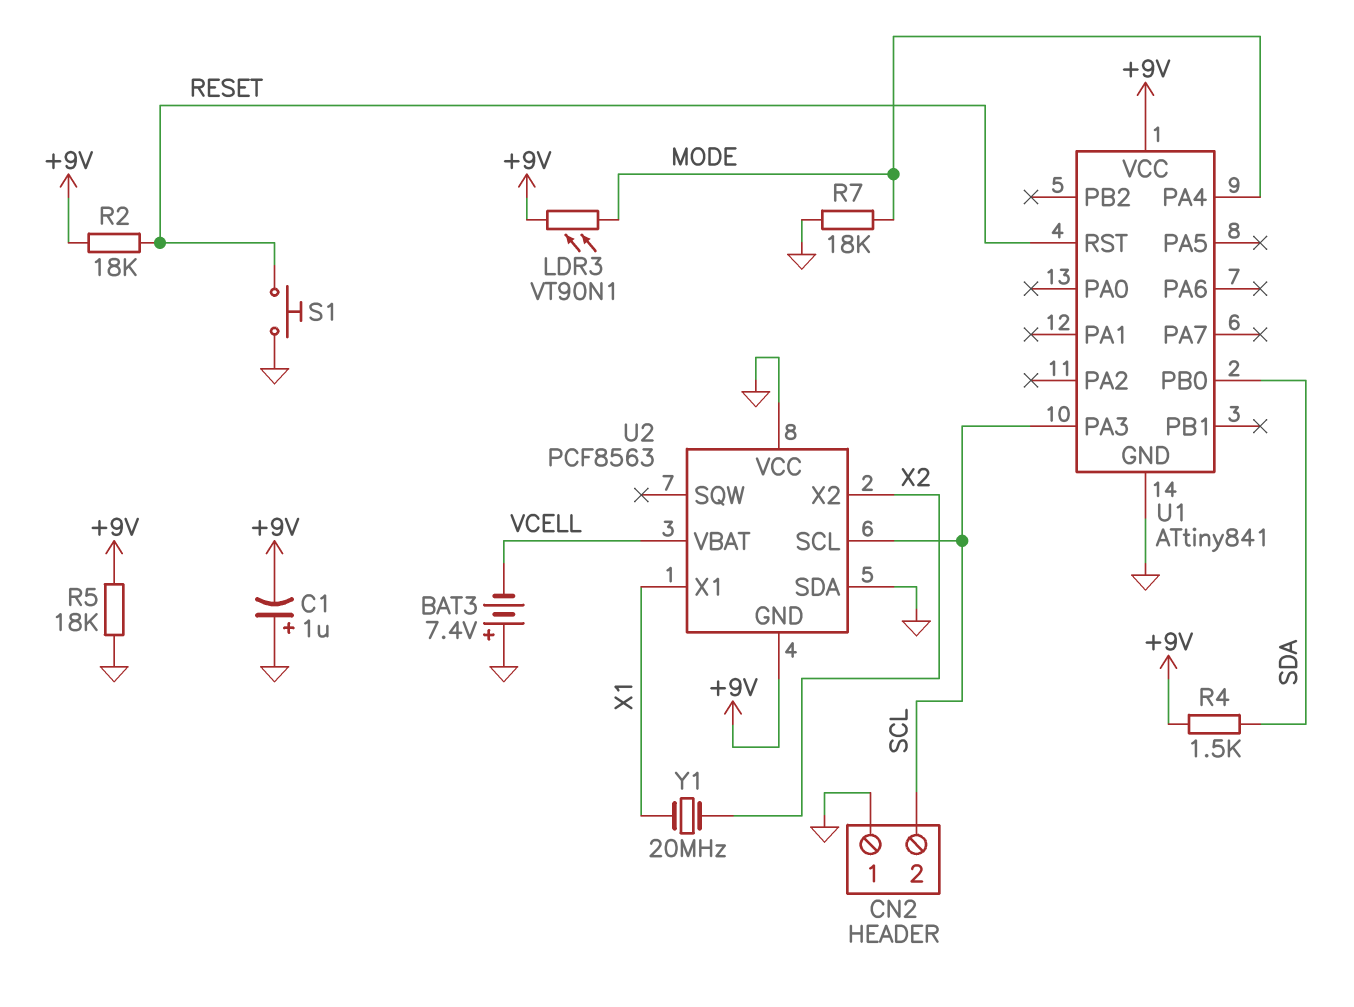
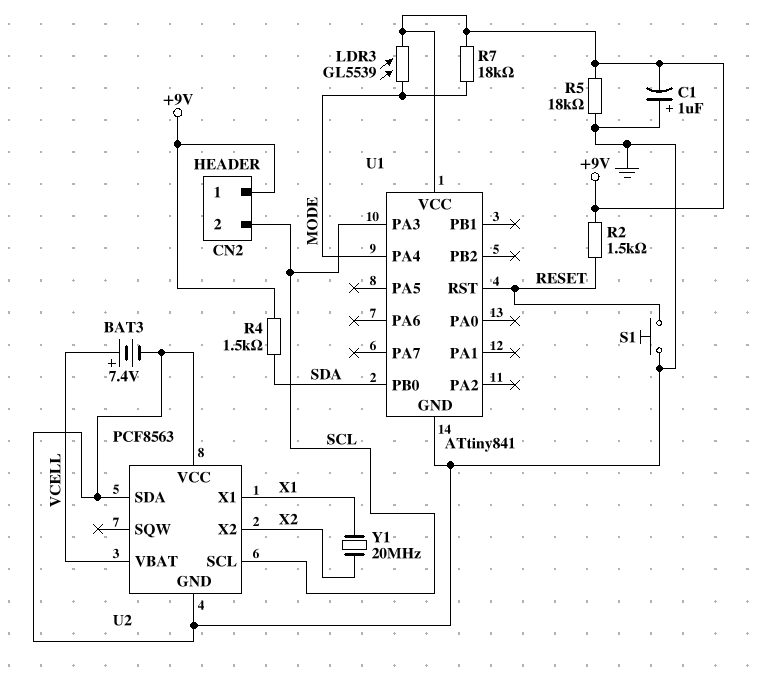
BAT3: 7.4V (plus GND, minus VCELL) -> 7.4V (plus VCELL, minus GND)
CN2 pin 1: GND -> +9V
LDR3: VT90N1 (+9V, MODE) -> GL5539 (+9V, MODE)
R2: 18k (+9V, RESET) -> 1.5k (+9V, RESET)
R7: 18k (GND, MODE) -> 18k (+9V, MODE)
U2 pin GND: +9V -> GND

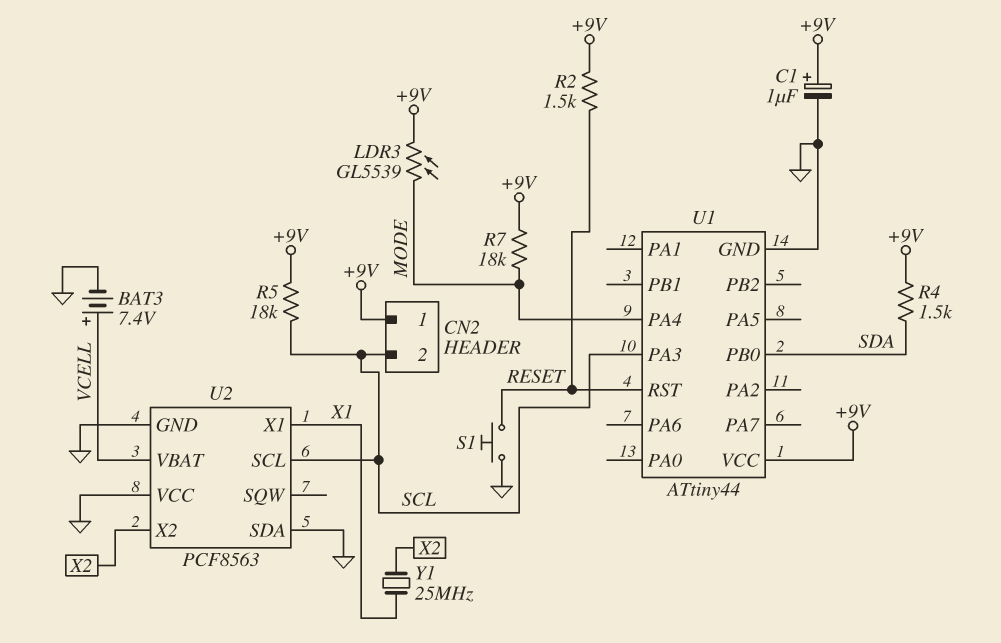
C1: 1uF (plus GND, minus +9V) -> 1uF (plus +9V, minus GND)
R5: 18k (+9V, GND) -> 18k (+9V, SCL)
U1: ATtiny841 -> ATtiny44
Y1: 20MHz (X1, X2) -> 25MHz (X1, X2)

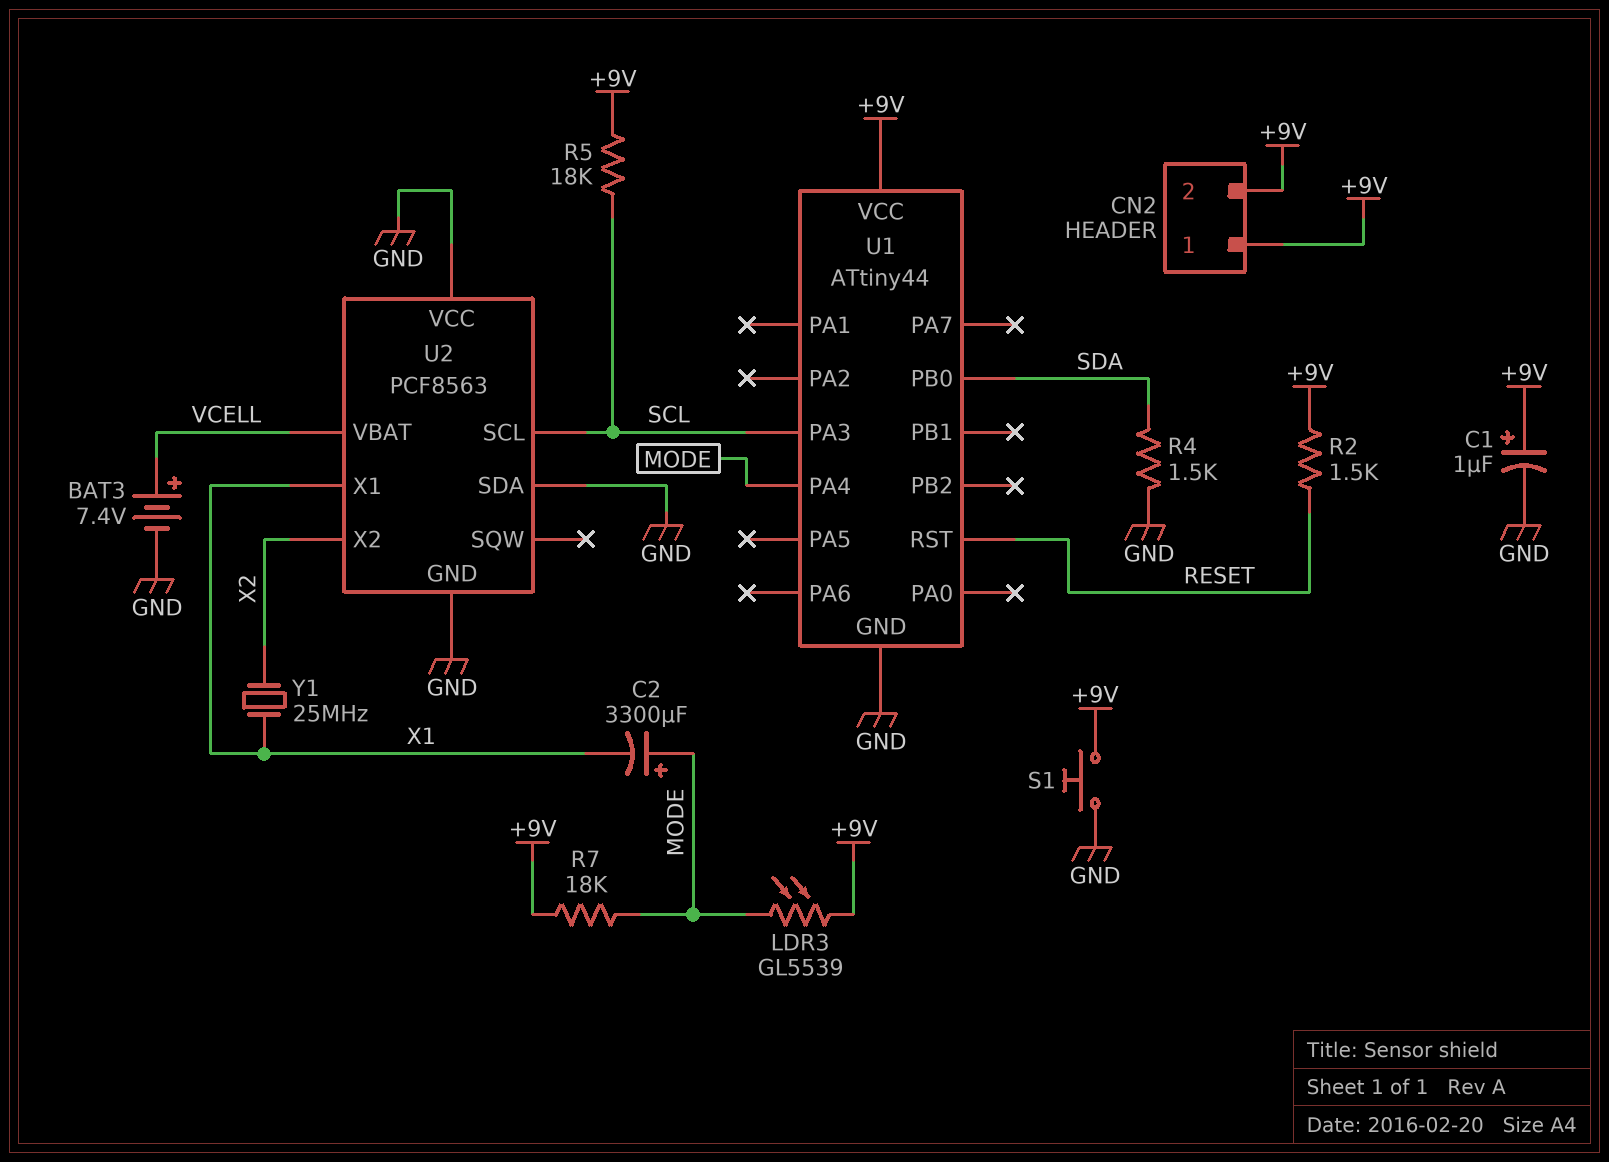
C2: none -> 3300uF (plus MODE, minus X1)
CN2 pin 2: SCL -> +9V
R4: 1.5k (+9V, SDA) -> 1.5k (GND, SDA)
S1: button (GND, RESET) -> button (+9V, GND)

